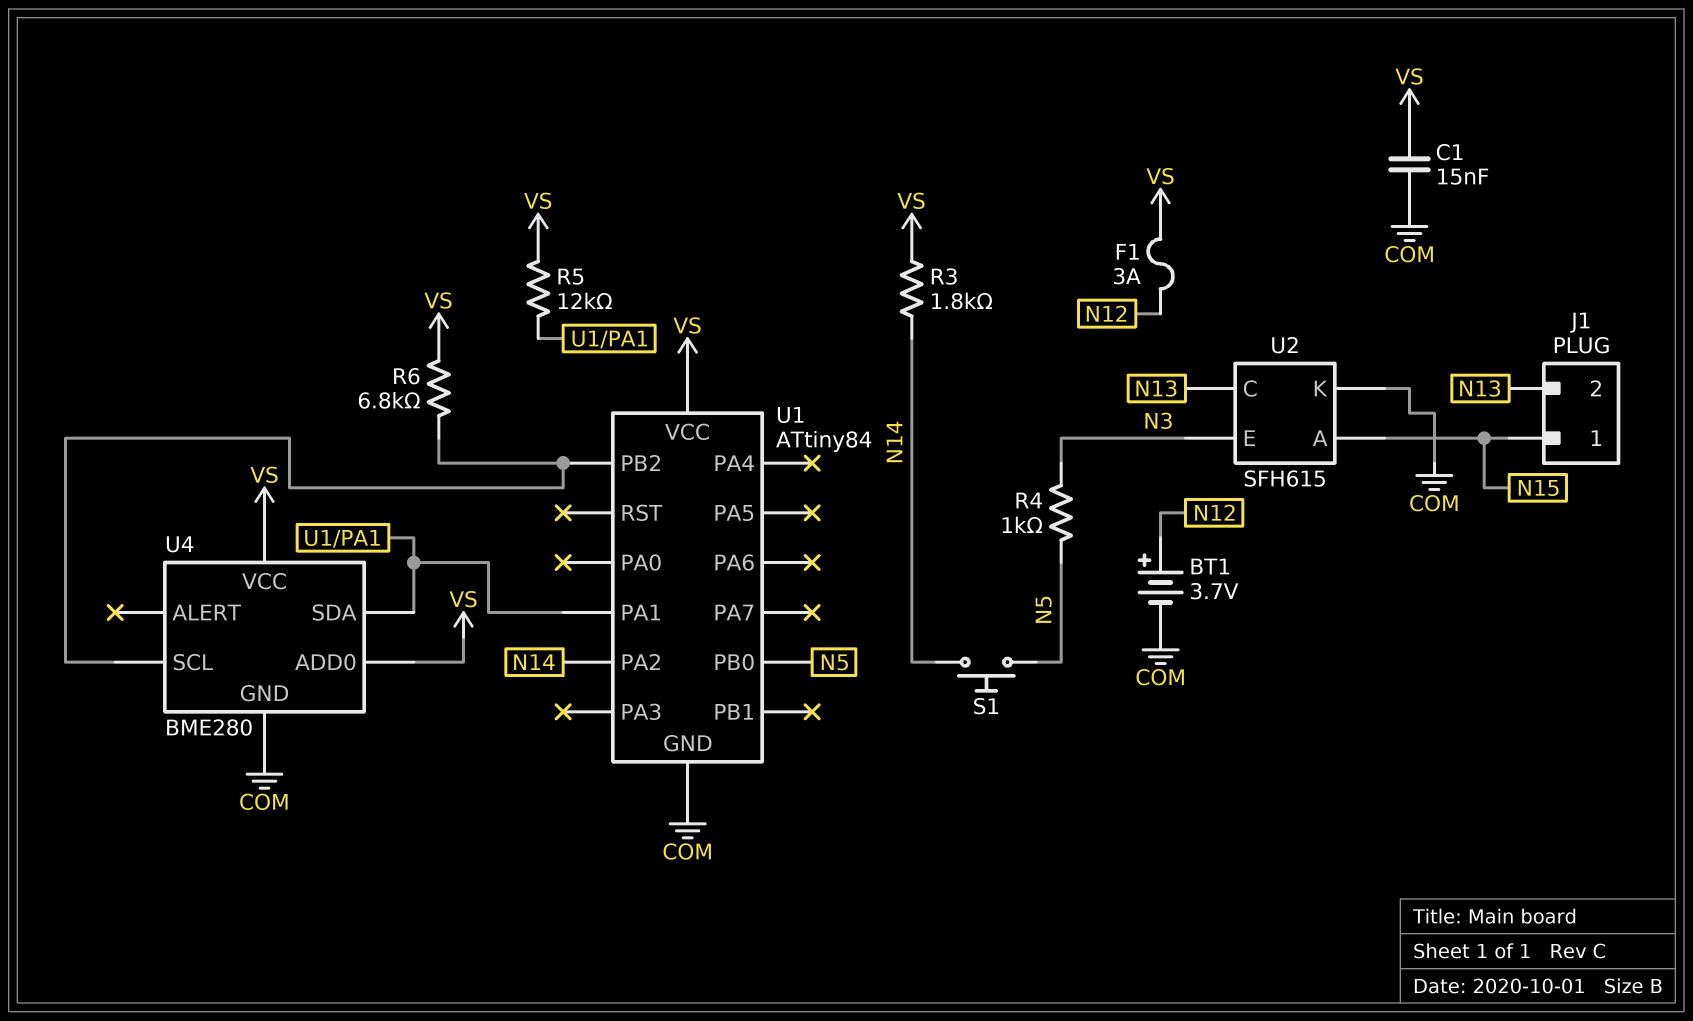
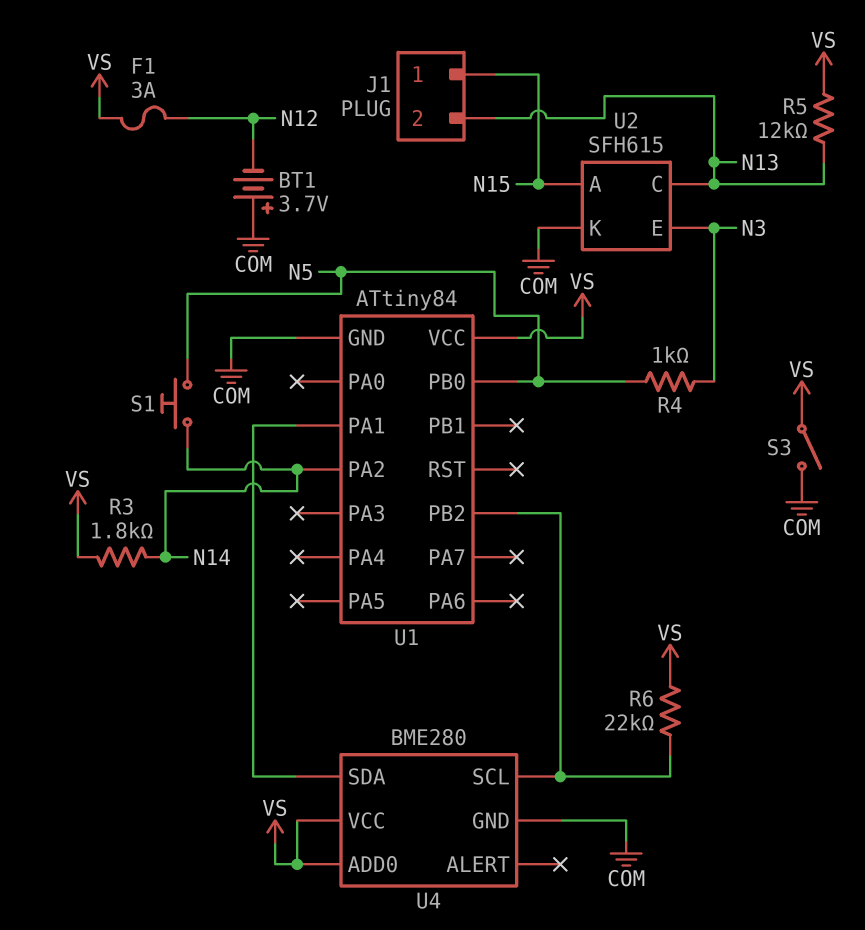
BT1: 3.7V (plus N12, minus COM) -> 3.7V (plus COM, minus N12)
C1: 15nF (COM, VS) -> none
R5: 12k (U1/PA1, VS) -> 12k (N13, VS)
R6: 6.8k (U1/PB2, VS) -> 22k (U1/PB2, VS)
S3: none -> switch (COM, VS)

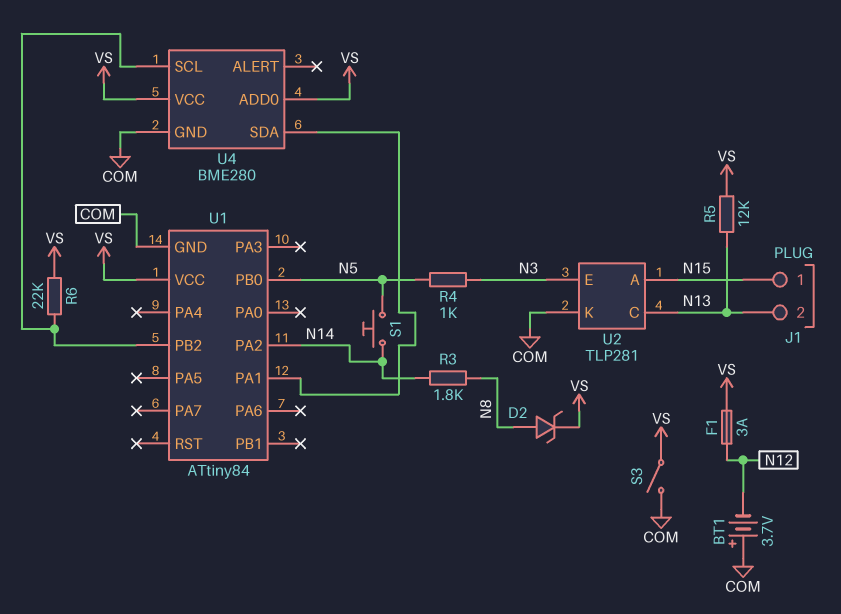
D2: none -> zener (A N8, K VS)
R3: 1.8k (N14, VS) -> 1.8k (N8, N14)
U2: SFH615 -> TLP281

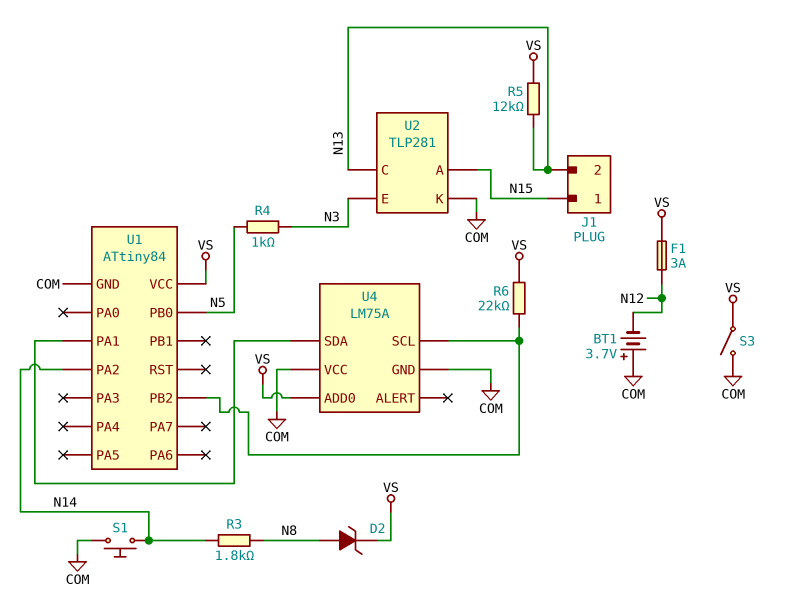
S1: button (N5, N14) -> button (COM, N14)
U4: BME280 -> LM75A
U4 pin VCC: VS -> COM

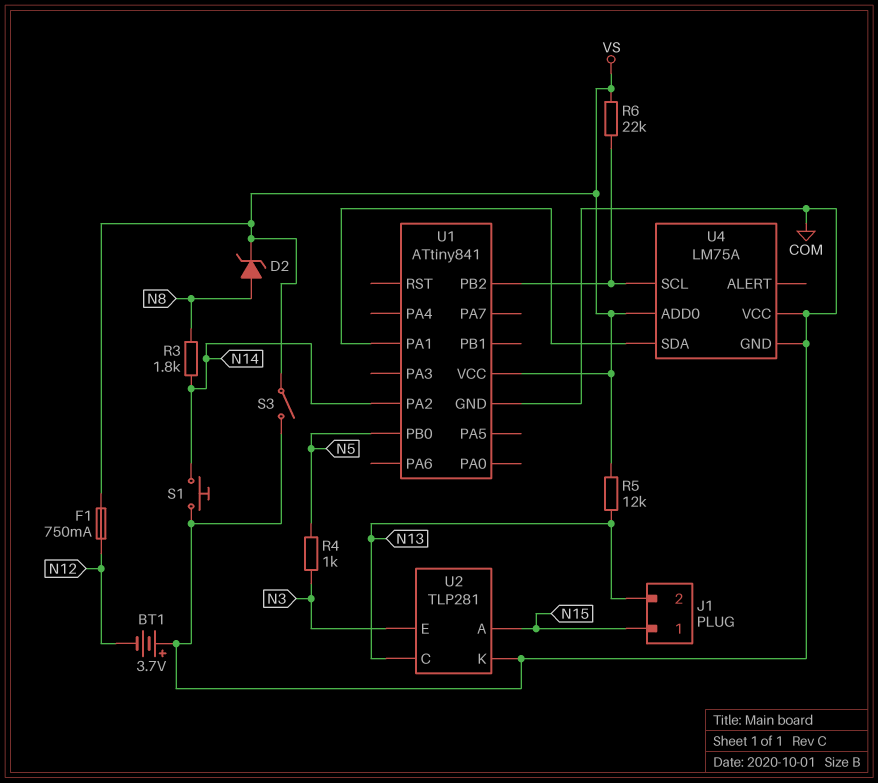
F1: 3A (N12, VS) -> 750mA (N12, VS)
U1: ATtiny84 -> ATtiny841

